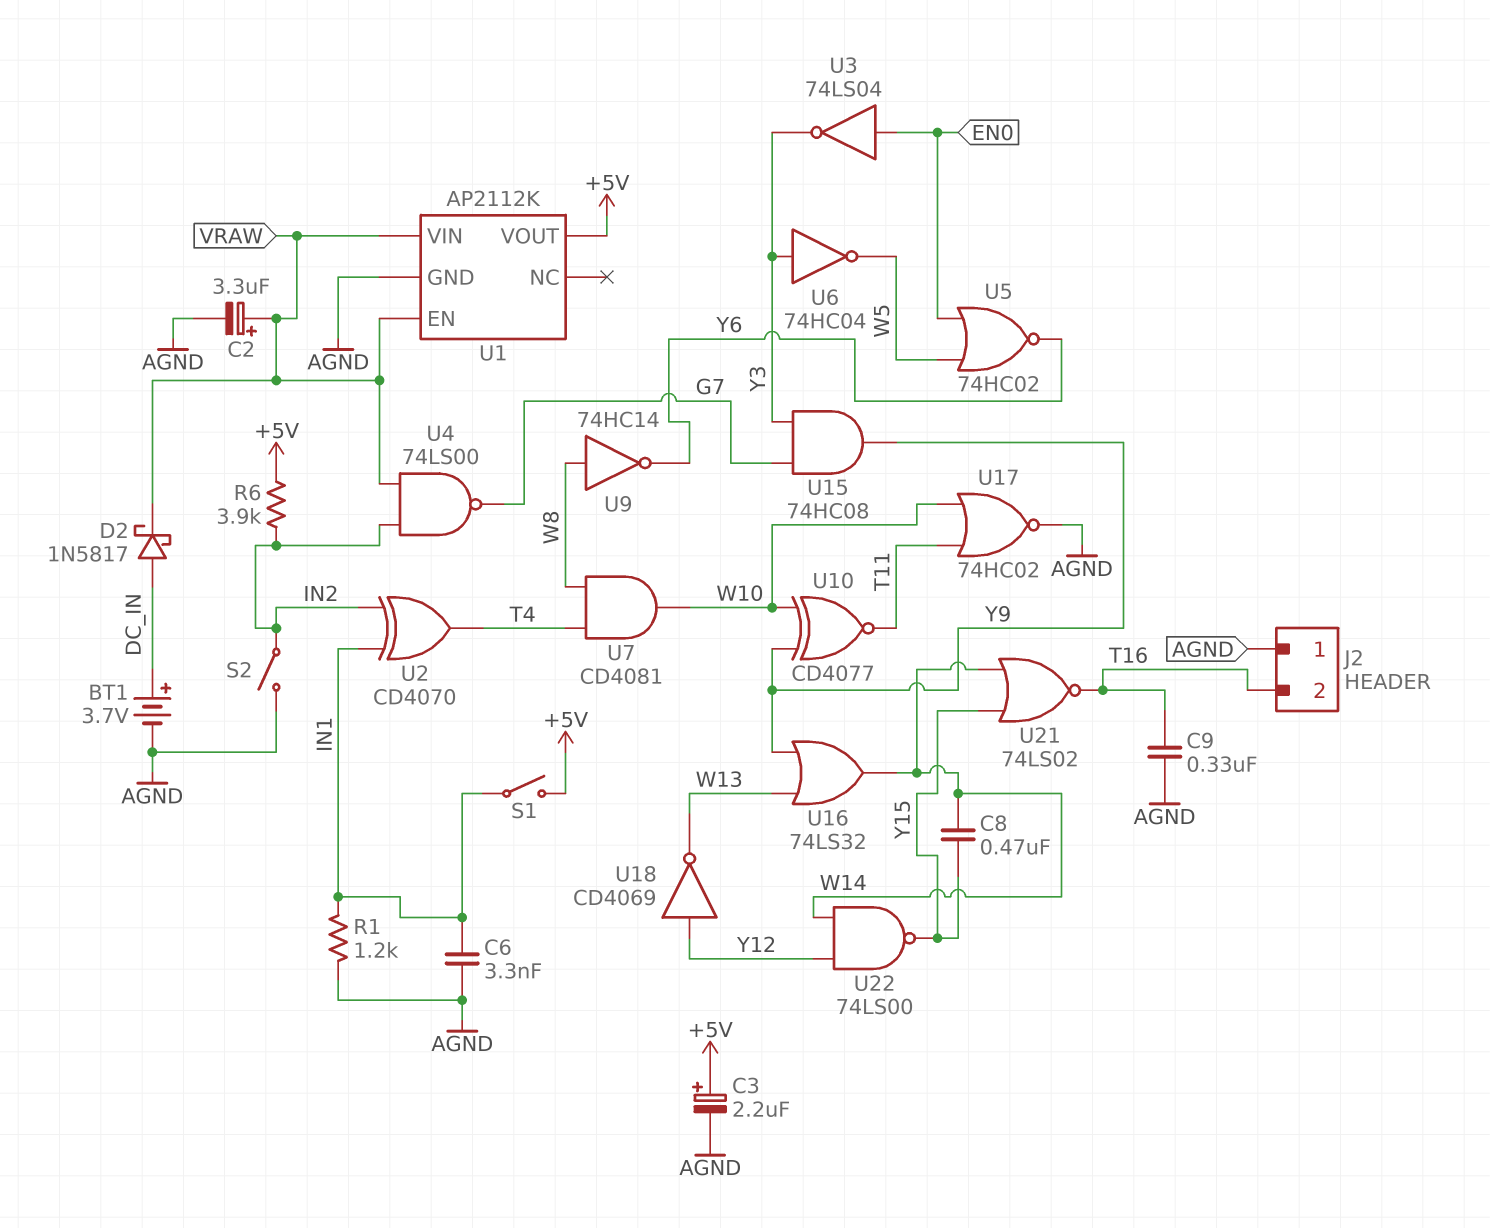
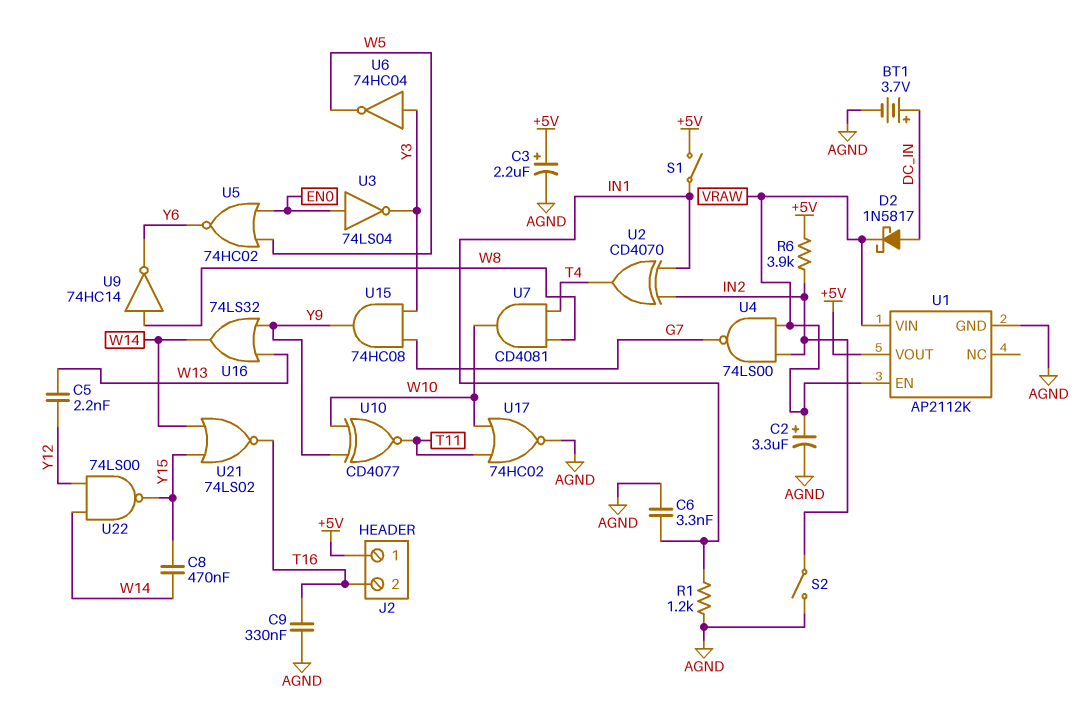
C5: none -> 2.2nF (W13, Y12)
J2 pin 1: AGND -> +5V
U18: NOT CD4069 (in Y12, out W13) -> none

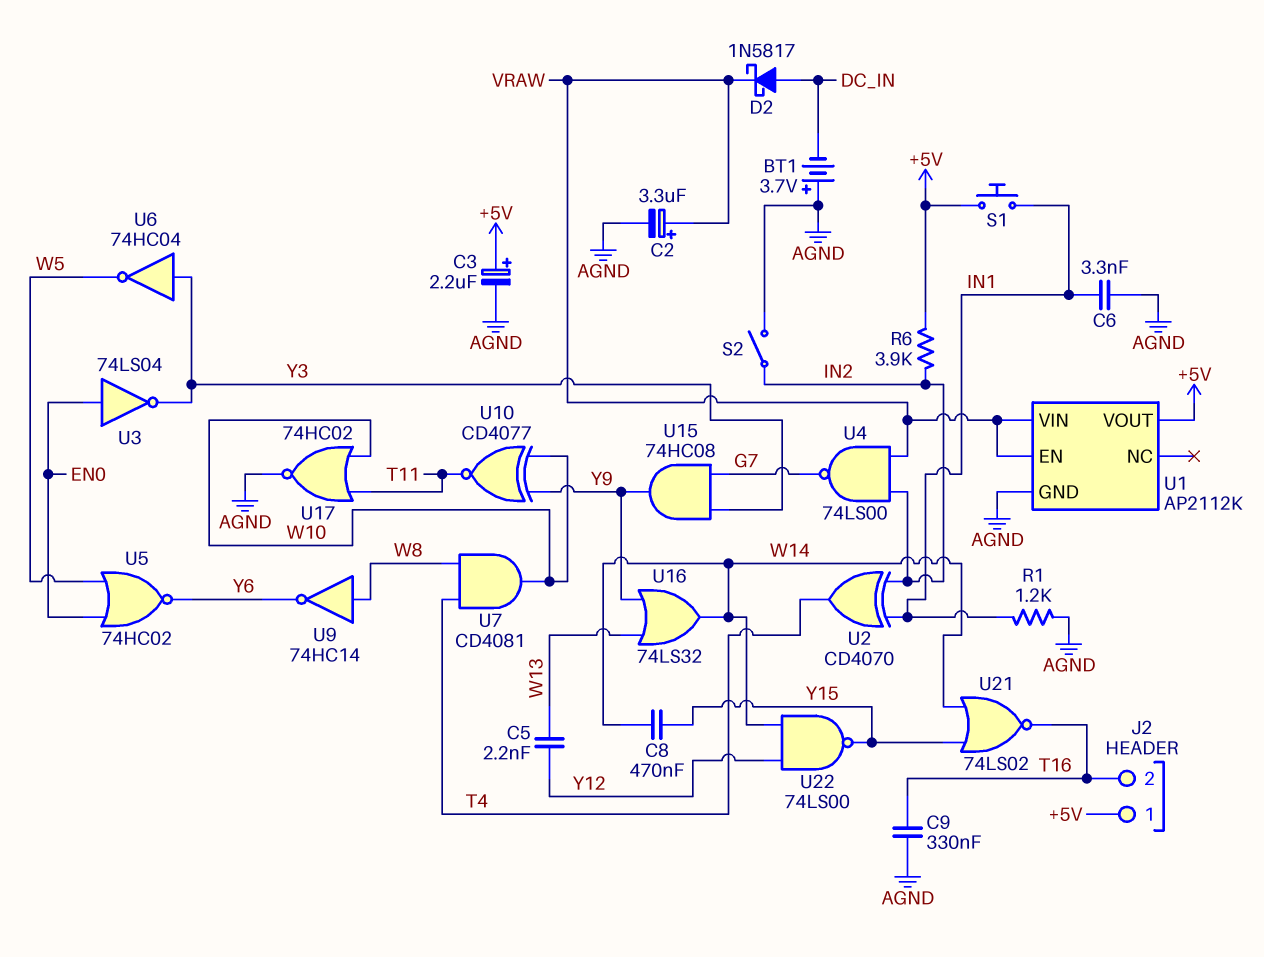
BT1: 3.7V (plus DC_IN, minus AGND) -> 3.7V (plus AGND, minus DC_IN)
S1: switch (+5V, IN1) -> button (+5V, IN1)

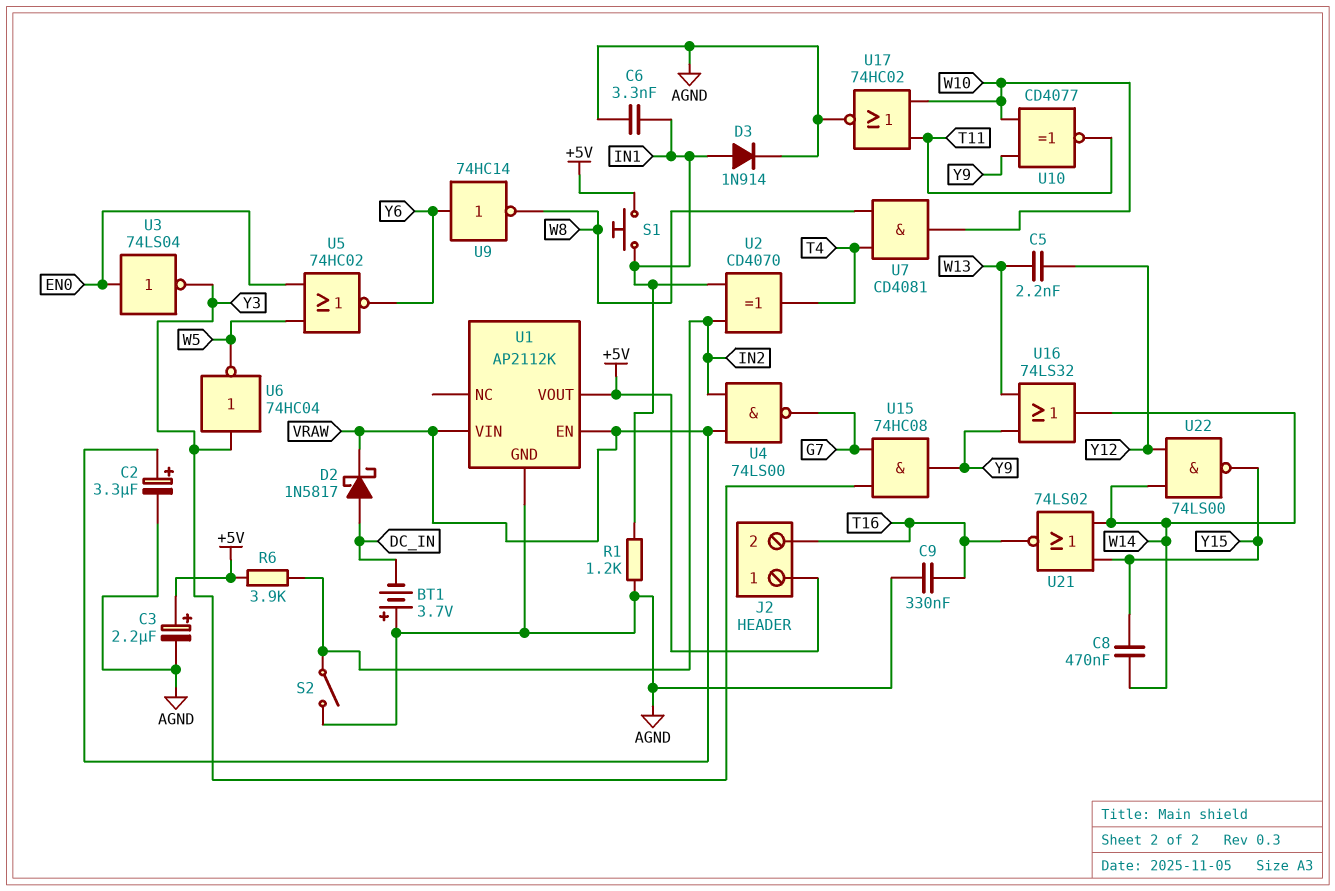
D3: none -> diode 1N914 (A IN1, K AGND)
U9: NOT 74HC14 (in W8, out Y6) -> NOT 74HC14 (in Y6, out W8)

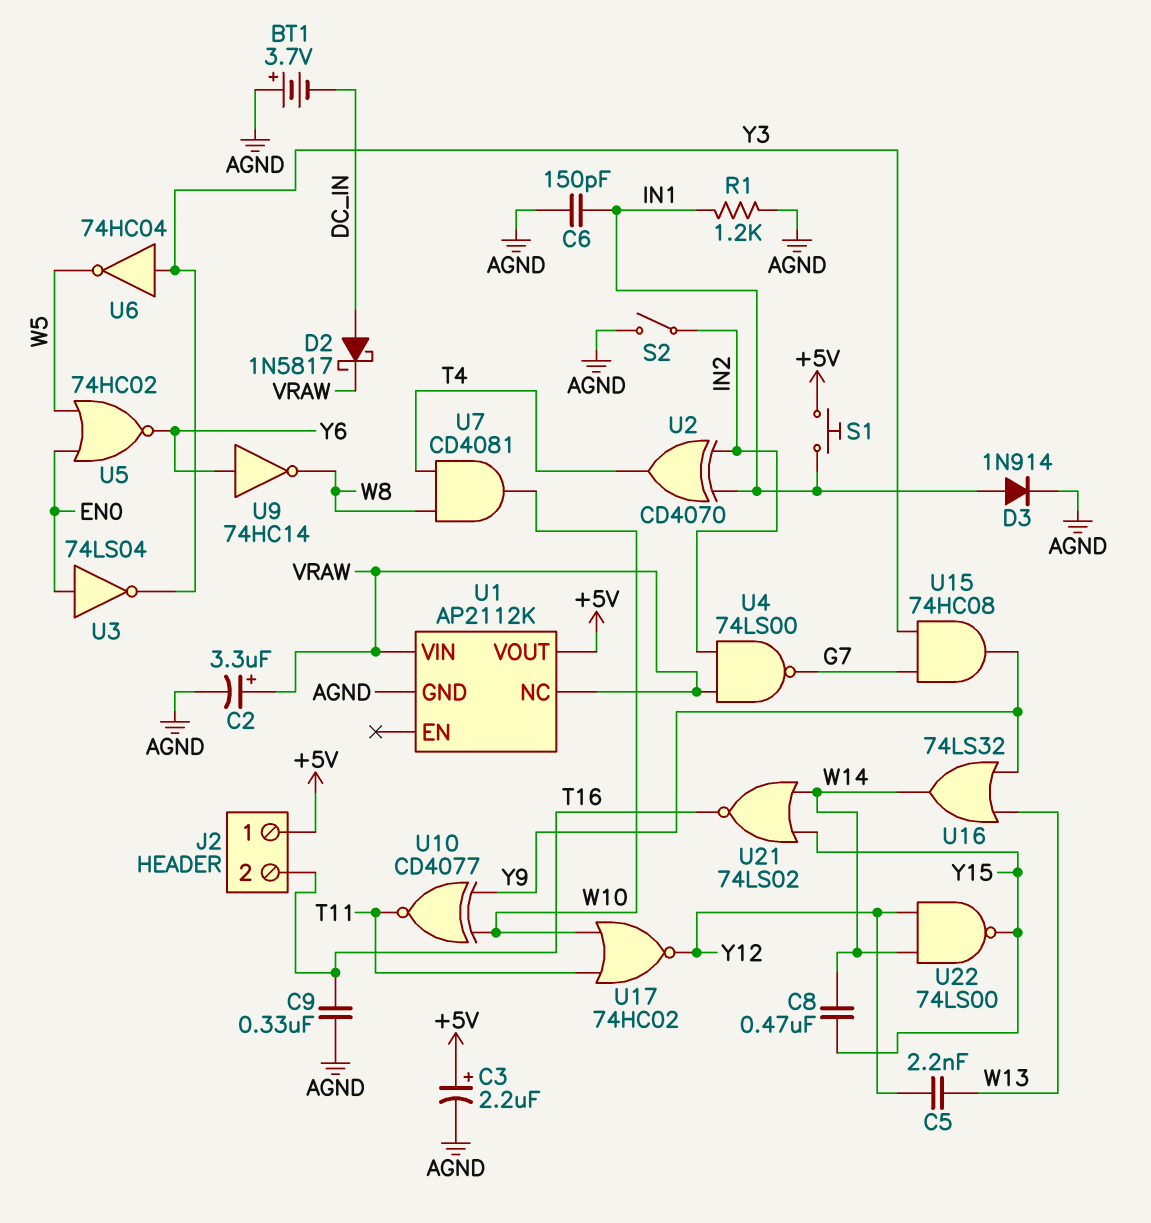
C6: 3.3nF (AGND, IN1) -> 150pF (AGND, IN1)
R6: 3.9k (+5V, IN2) -> none
U1 pin EN: VRAW -> none
U1 pin NC: none -> VRAW
U17: NOR 74HC02 (in T11, in W10, out AGND) -> NOR 74HC02 (in T11, in W10, out Y12)

